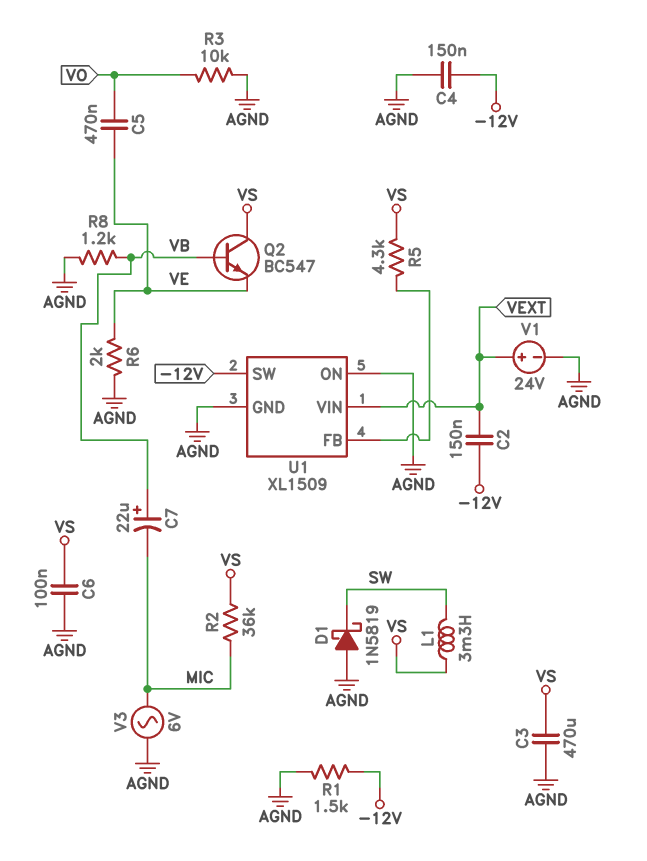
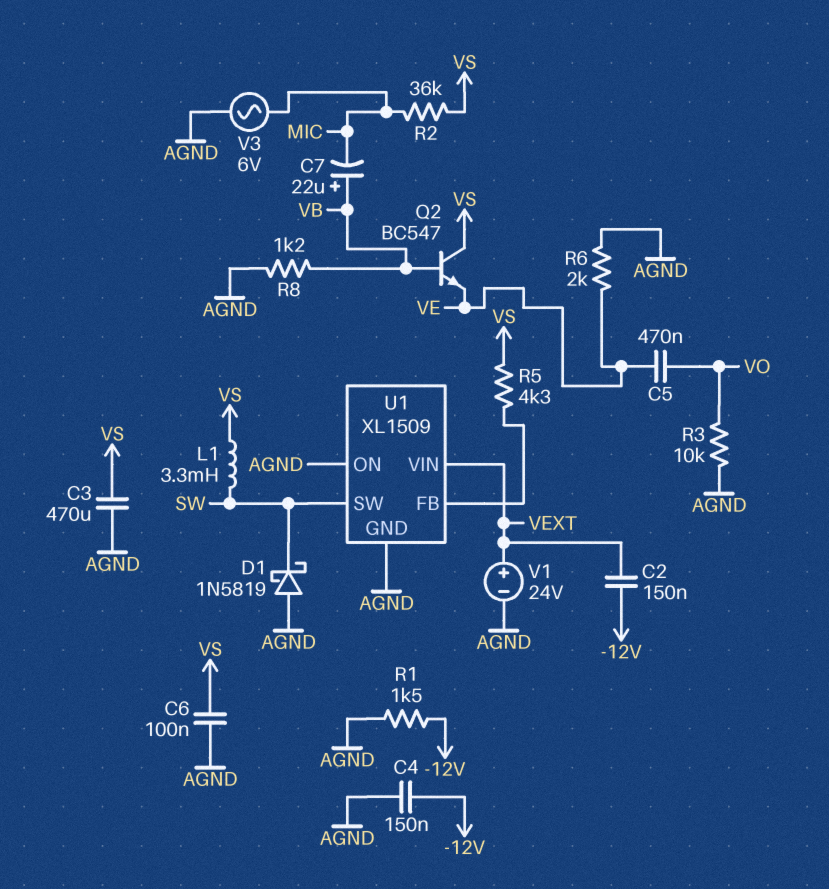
U1 pin SW: -12V -> SW

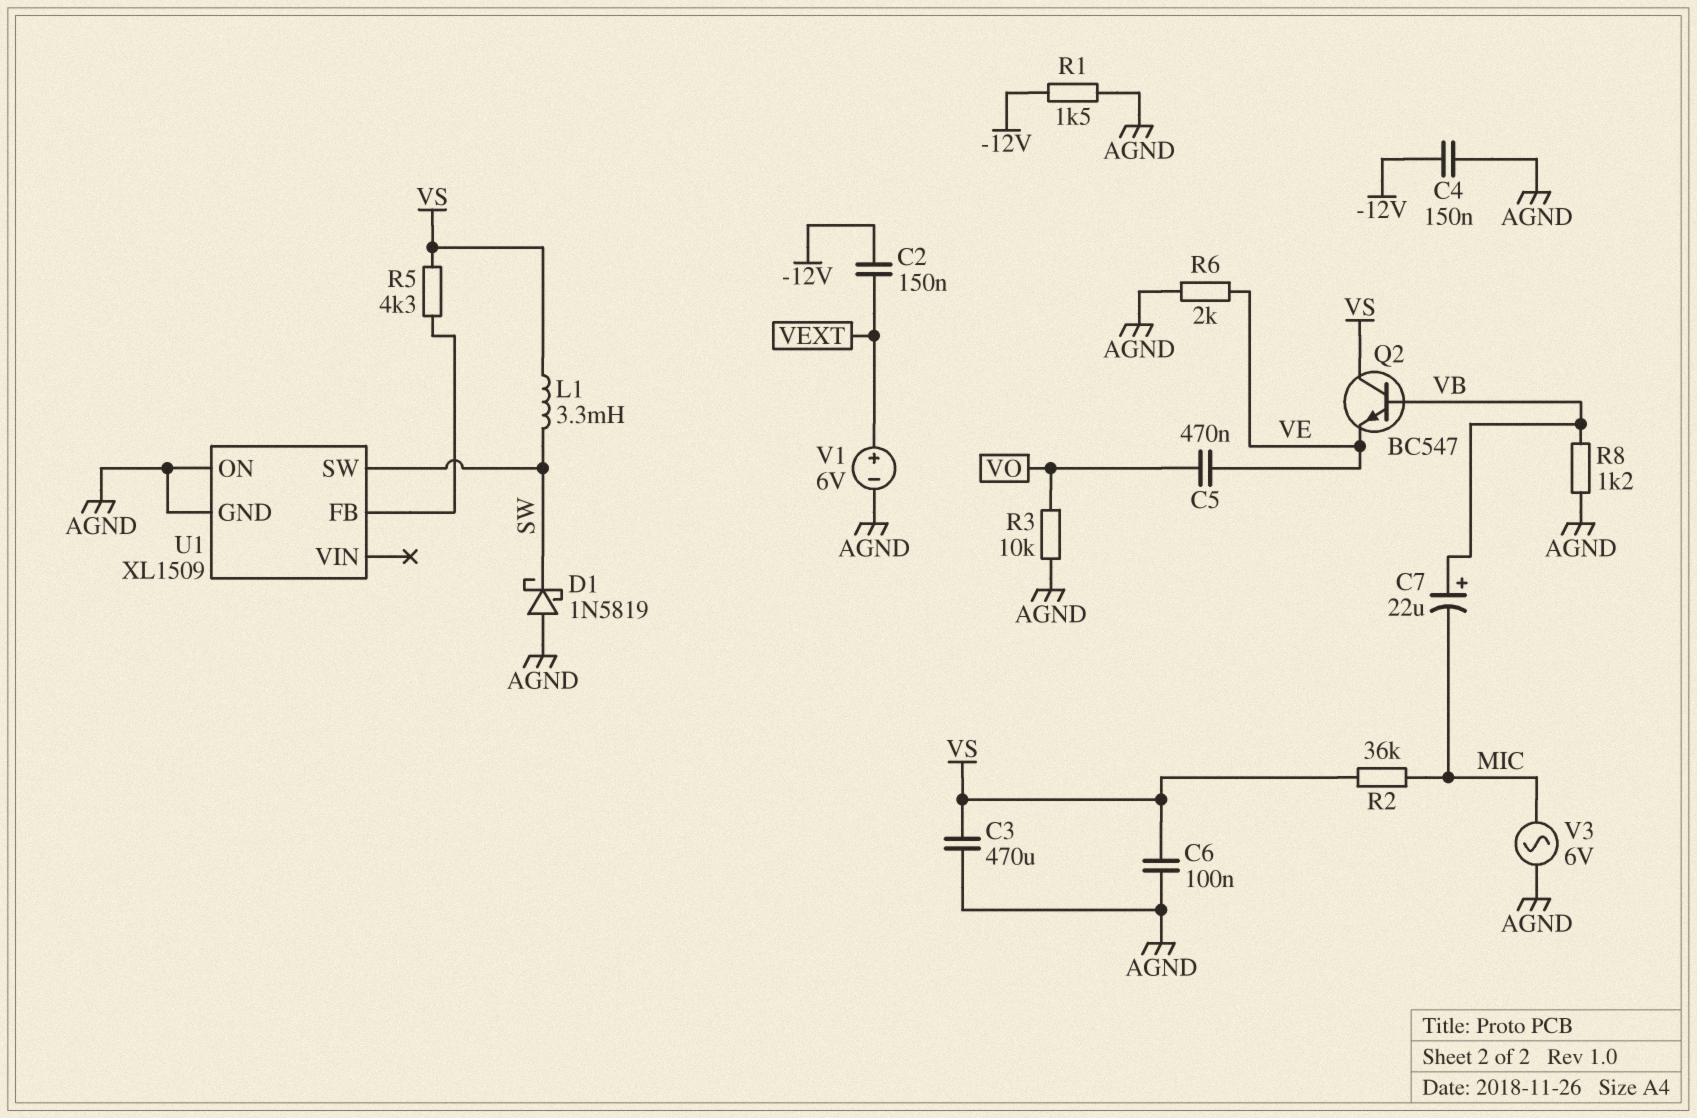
U1 pin VIN: VEXT -> none
V1: 24V (plus VEXT, minus AGND) -> 6V (plus VEXT, minus AGND)

